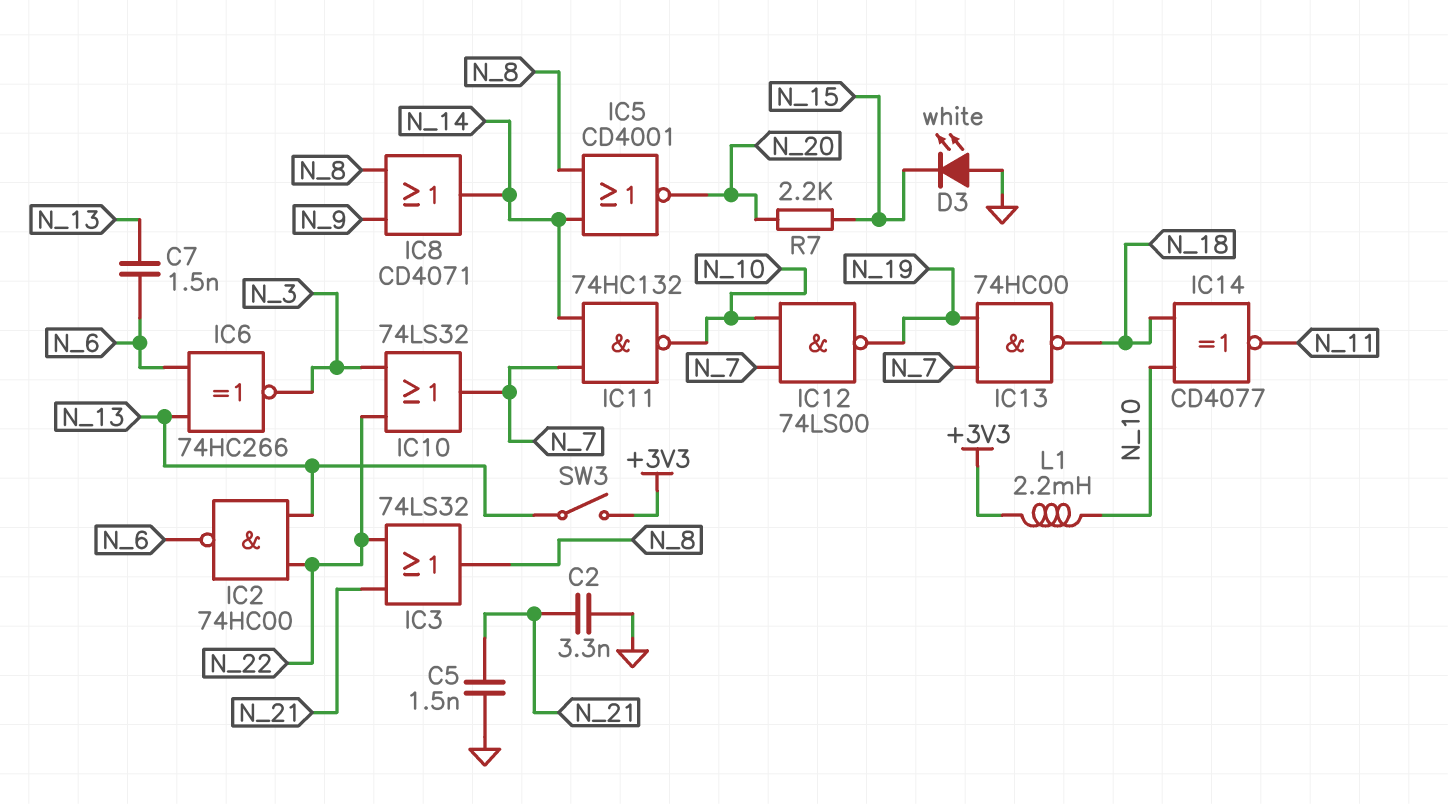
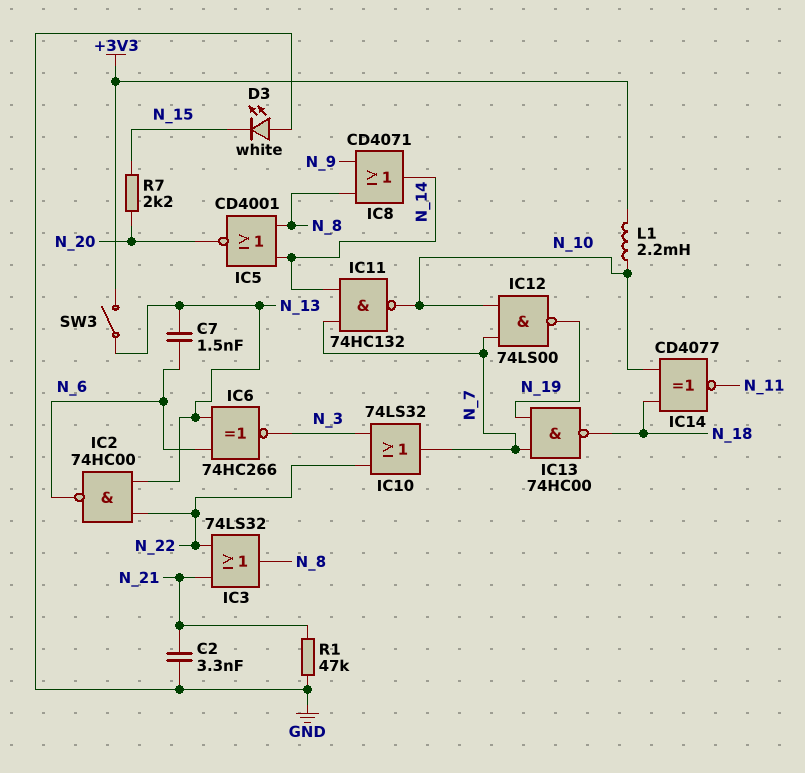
C5: 1.5nF (GND, N_21) -> none
R1: none -> 47k (GND, N_21)

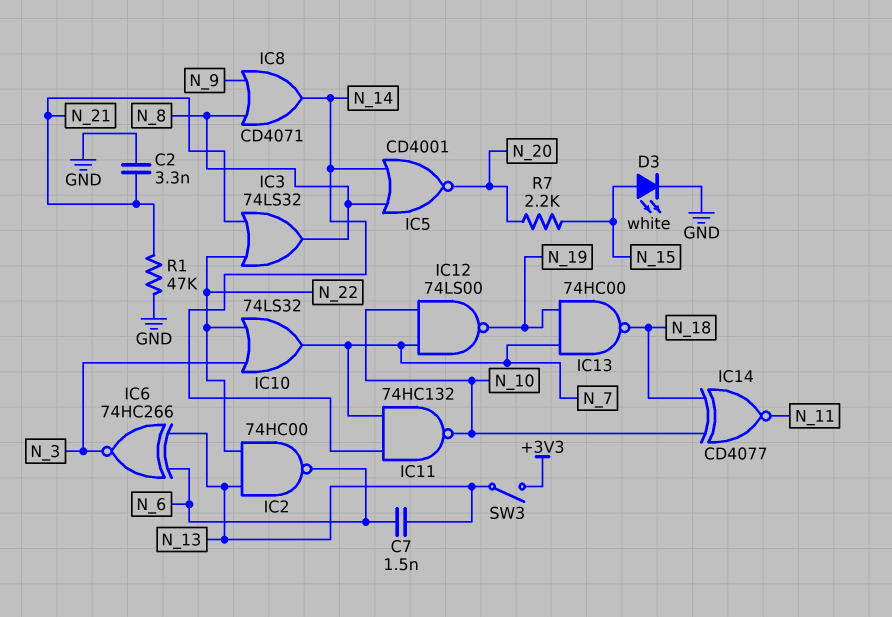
D3: LED white (A GND, K N_15) -> LED white (A N_15, K GND)
L1: 2.2mH (+3V3, N_10) -> none

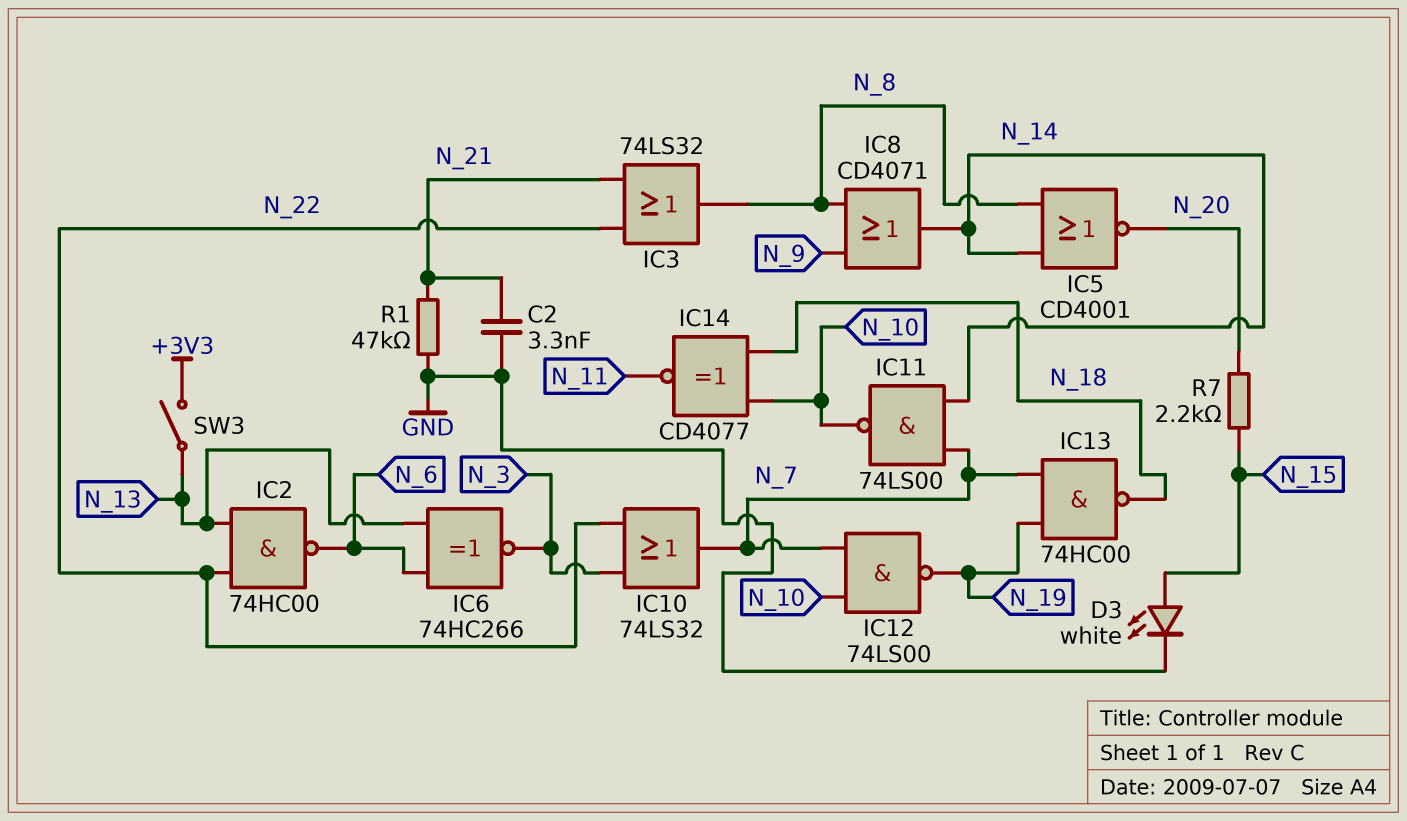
C7: 1.5nF (N_6, N_13) -> none
IC11: NAND 74HC132 (in N_7, in N_14, out N_10) -> NAND 74LS00 (in N_7, in N_14, out N_10)

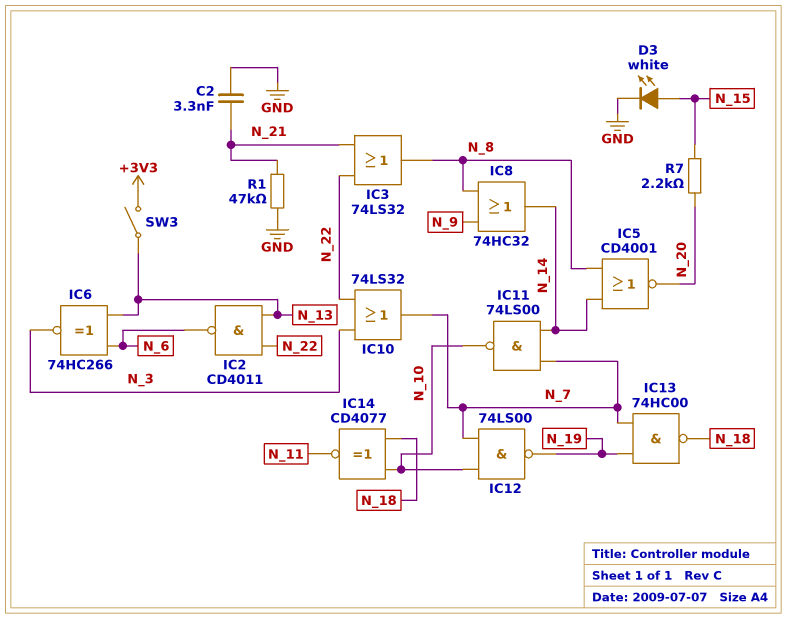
IC2: NAND 74HC00 (in N_13, in N_22, out N_6) -> NAND CD4011 (in N_13, in N_22, out N_6)
IC8: OR CD4071 (in N_8, in N_9, out N_14) -> OR 74HC32 (in N_8, in N_9, out N_14)

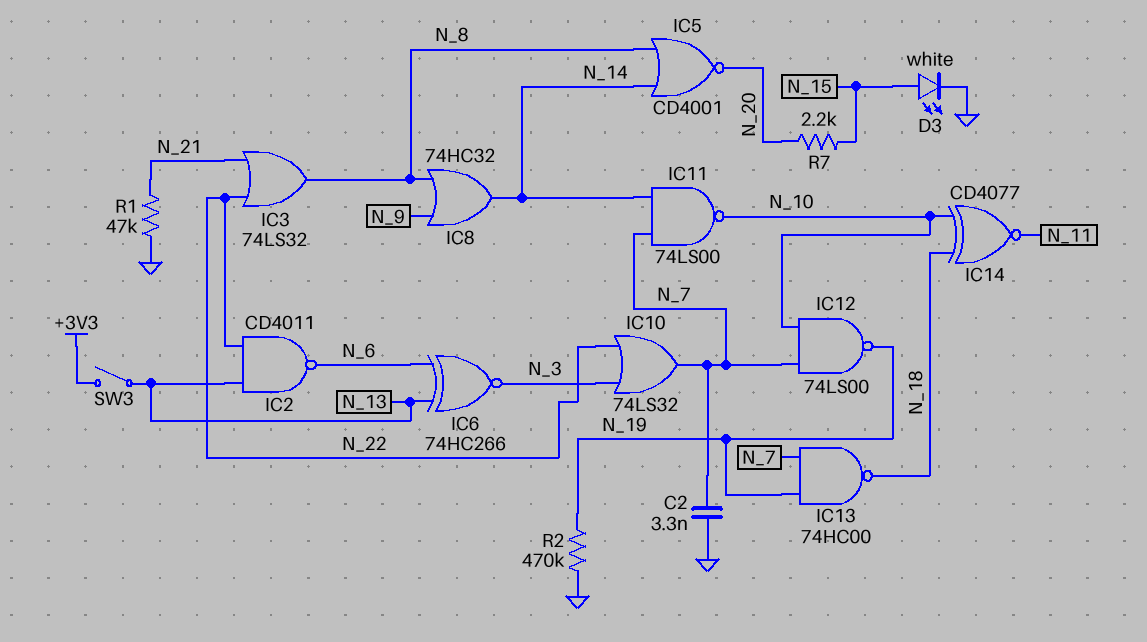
C2: 3.3nF (GND, N_21) -> 3.3nF (GND, N_7)
R2: none -> 470k (GND, N_19)

